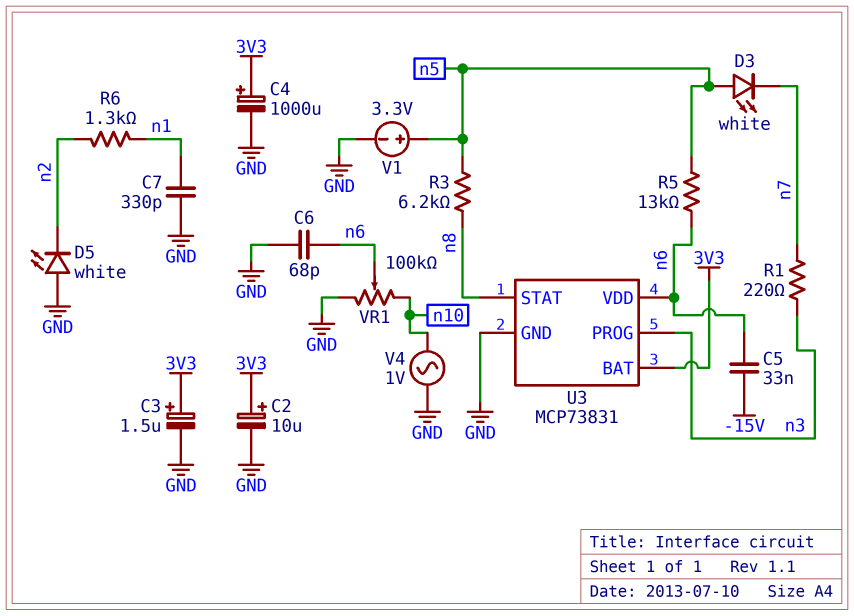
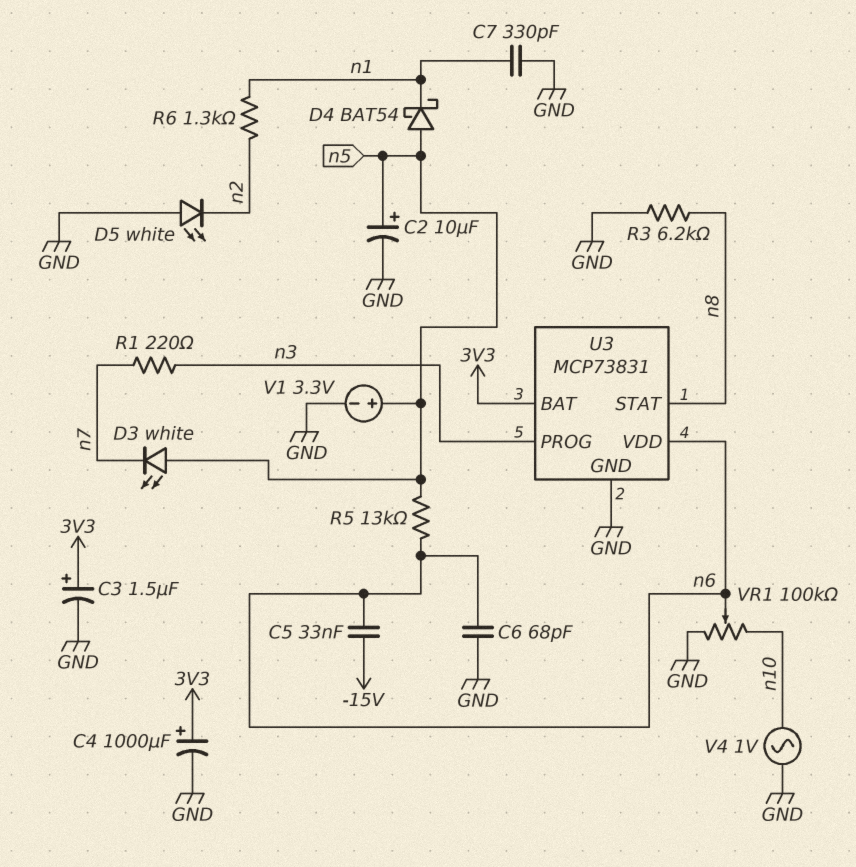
C2: 10uF (plus 3V3, minus GND) -> 10uF (plus n5, minus GND)
D4: none -> schottky BAT54 (A n5, K n1)
R3: 6.2k (n5, n8) -> 6.2k (GND, n8)

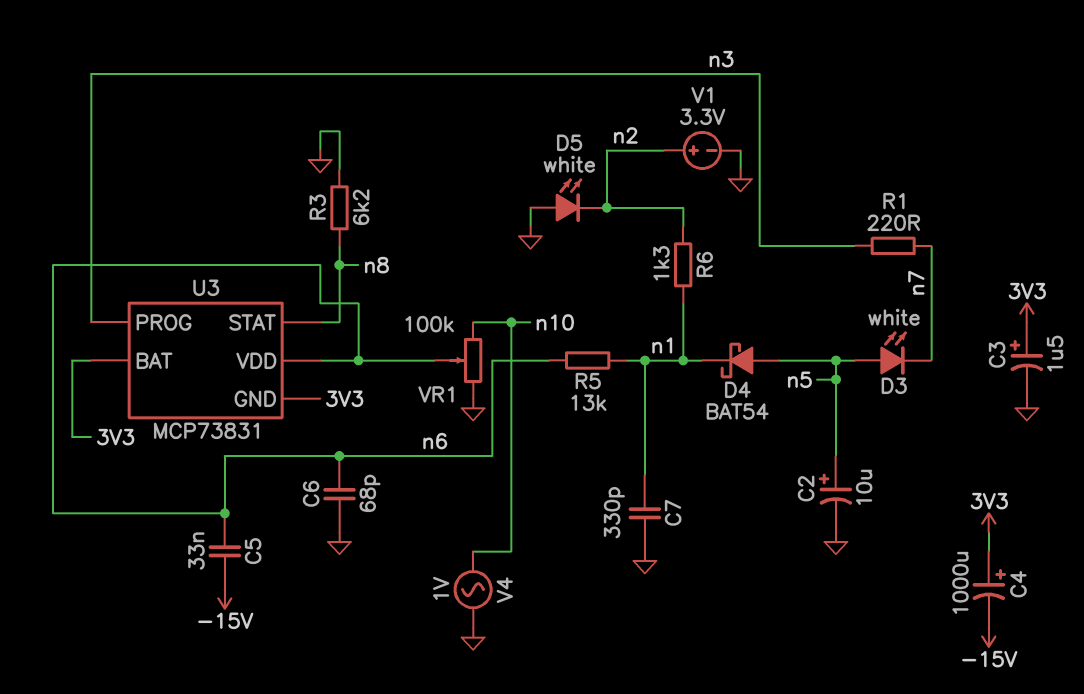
C4: 1000uF (plus 3V3, minus GND) -> 1000uF (plus 3V3, minus -15V)
R5: 13k (n5, n6) -> 13k (n1, n6)
U3 pin GND: GND -> 3V3
V1: 3.3V (plus n5, minus GND) -> 3.3V (plus n2, minus GND)

